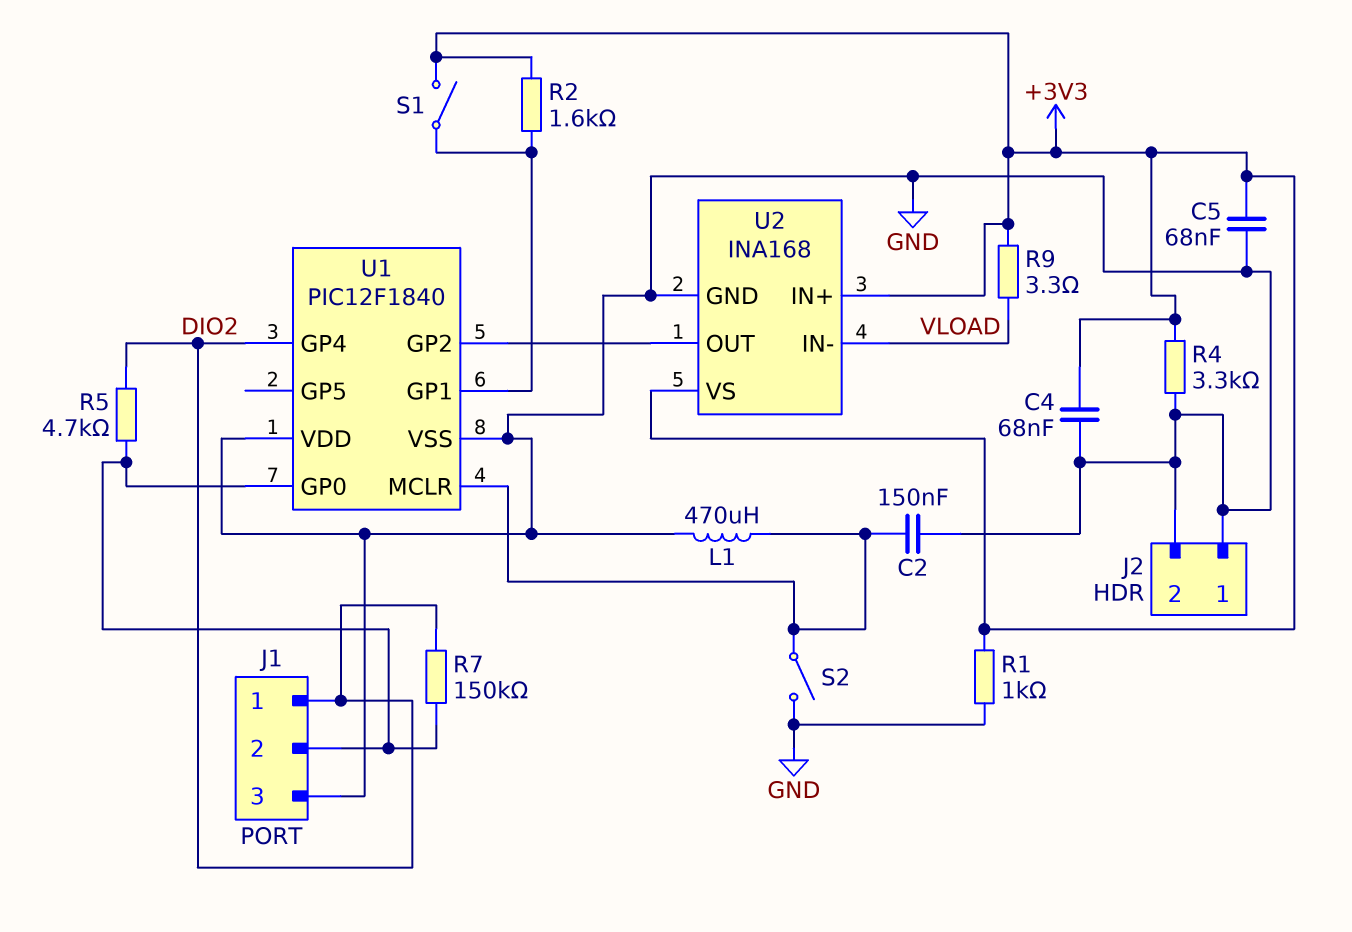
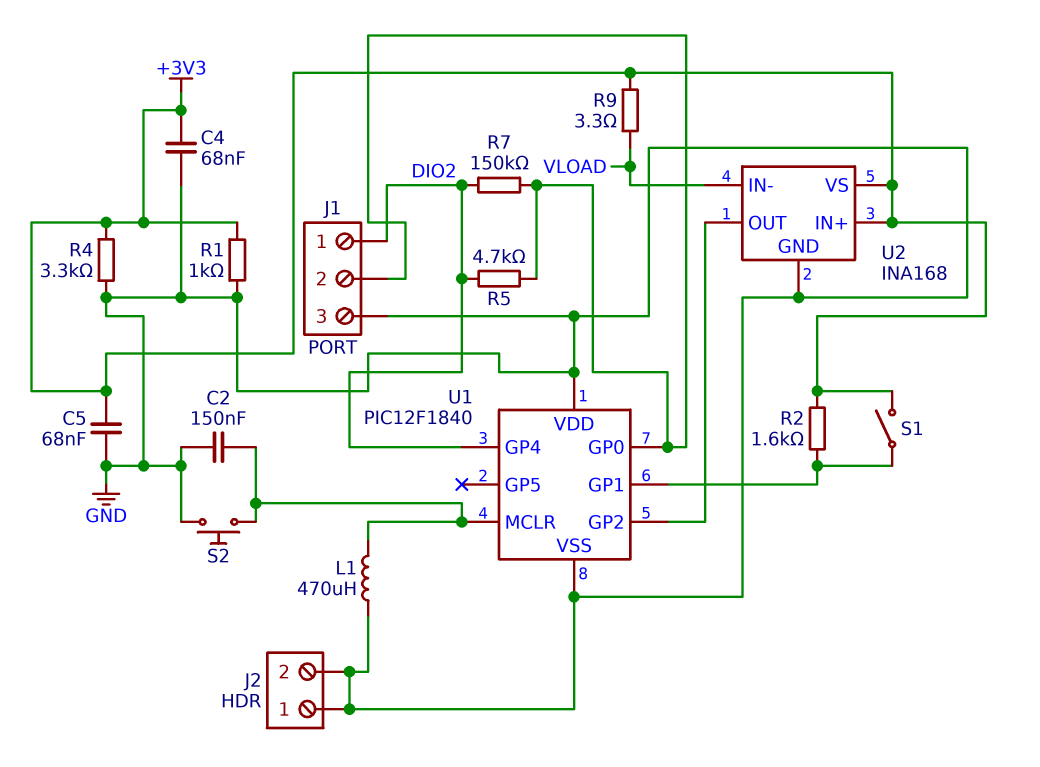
S2: switch (GND, U1/MCLR) -> button (GND, U1/MCLR)

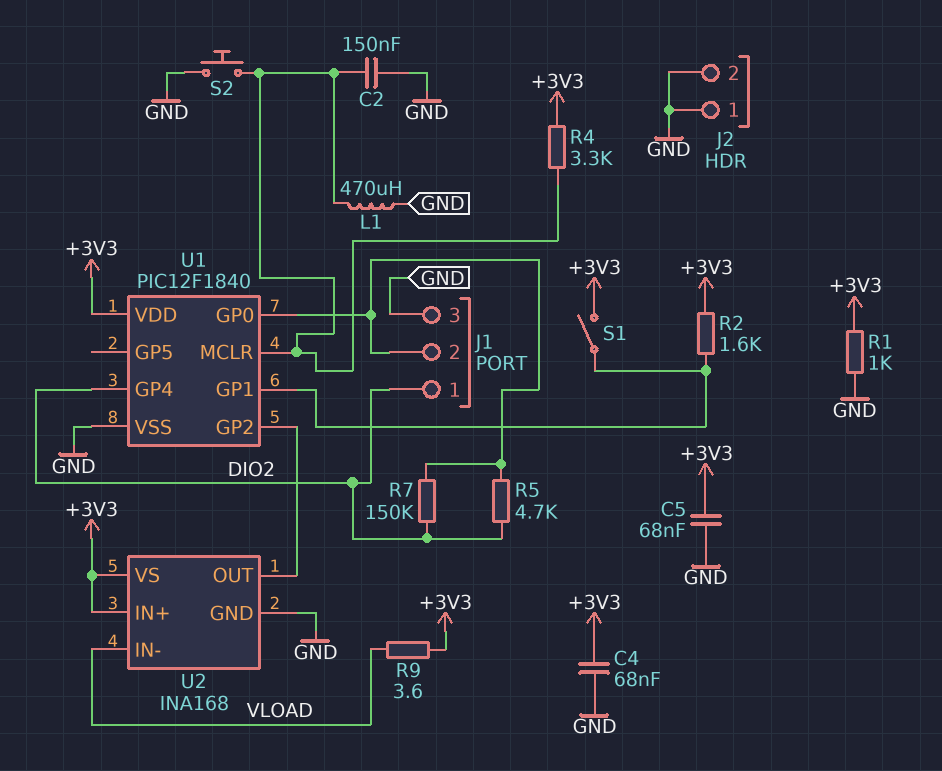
R4: 3.3k (+3V3, GND) -> 3.3k (+3V3, U1/MCLR)
R9: 3.3 (+3V3, VLOAD) -> 3.6 (+3V3, VLOAD)
U1 pin VDD: GND -> +3V3

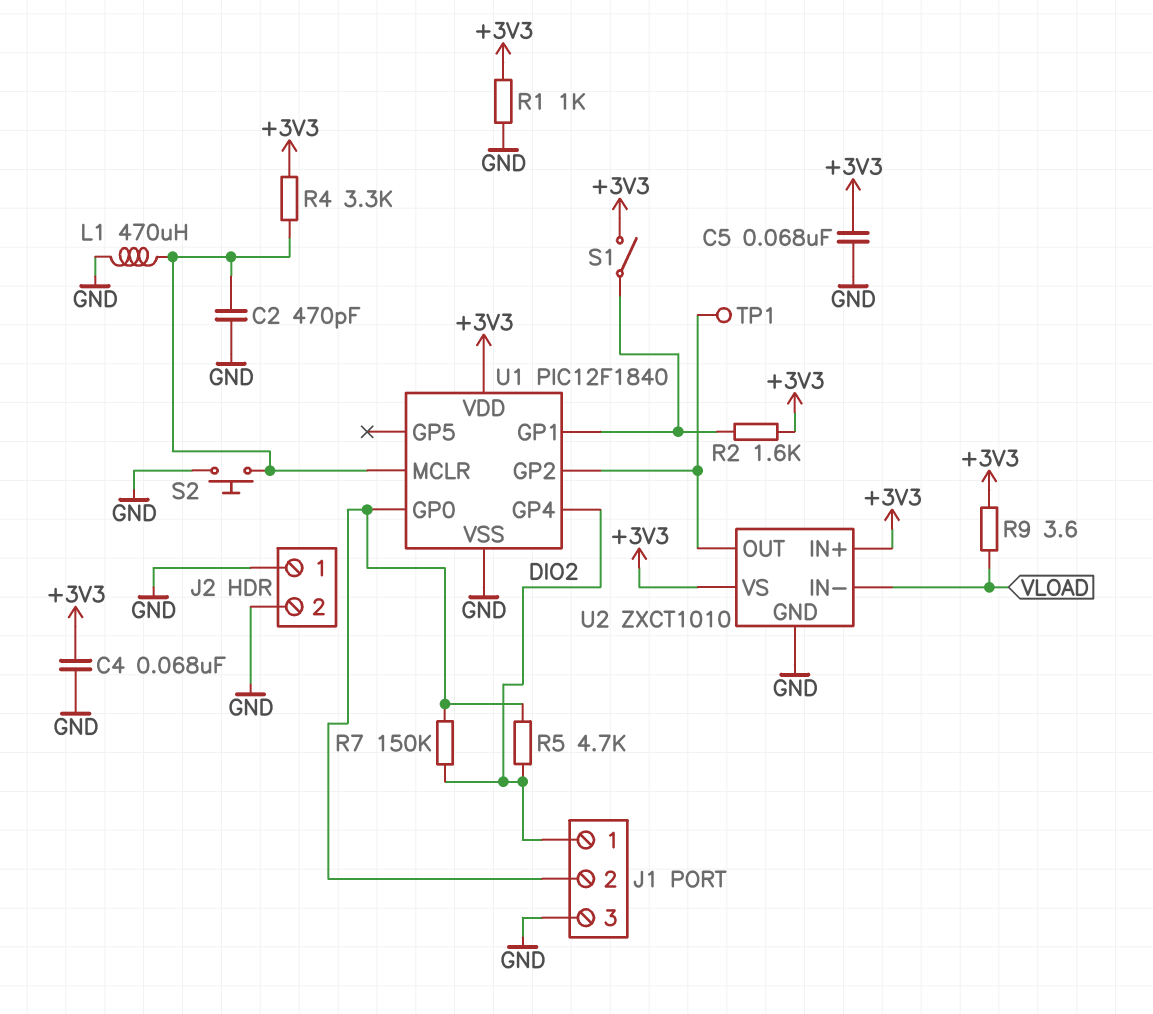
C2: 150nF (GND, U1/MCLR) -> 470pF (GND, U1/MCLR)
TP1: none -> test point (U1/GP2)
U2: INA168 -> ZXCT1010

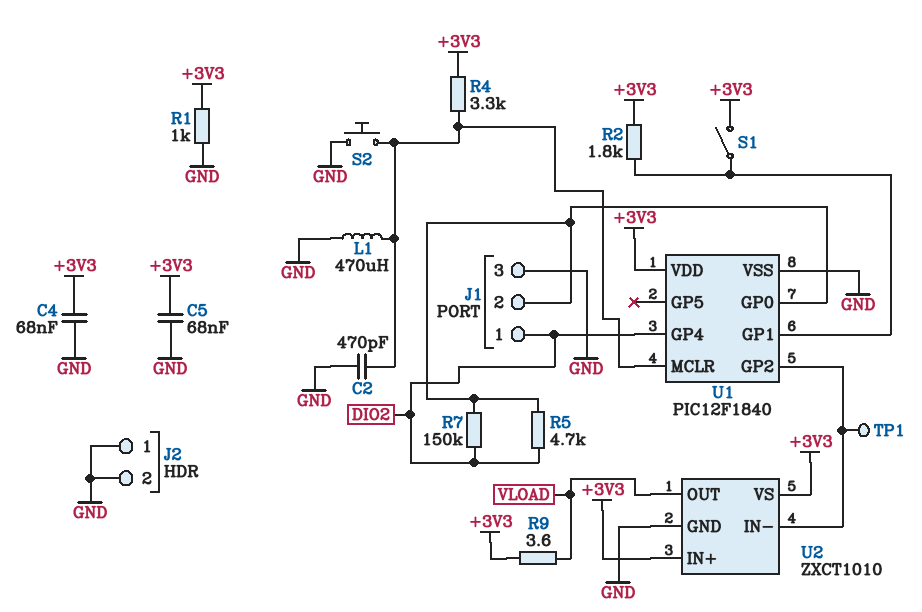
R2: 1.6k (+3V3, U1/GP1) -> 1.8k (+3V3, U1/GP1)
U2 pin IN-: VLOAD -> U1/GP2
U2 pin OUT: U1/GP2 -> VLOAD

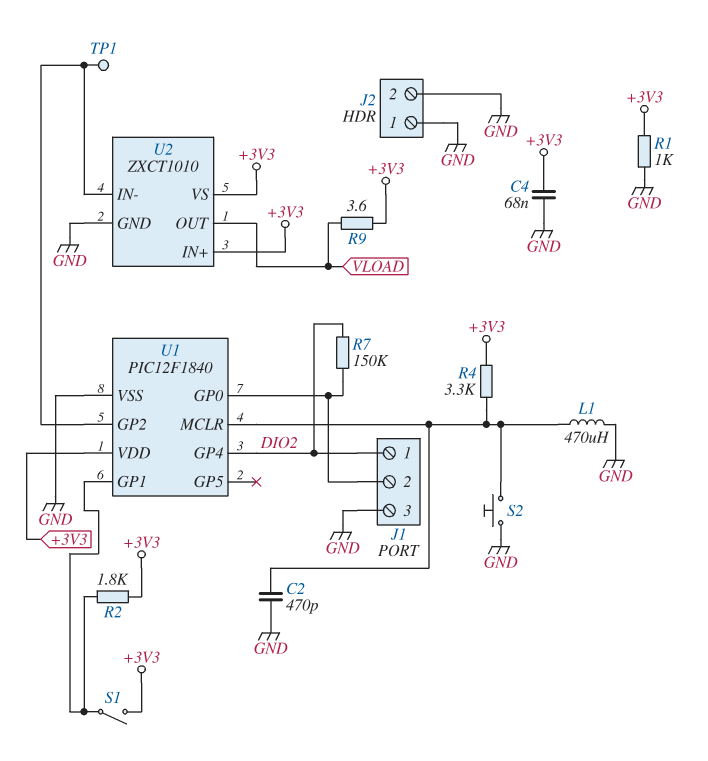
C5: 68nF (+3V3, GND) -> none
R5: 4.7k (DIO2, J1/2) -> none

